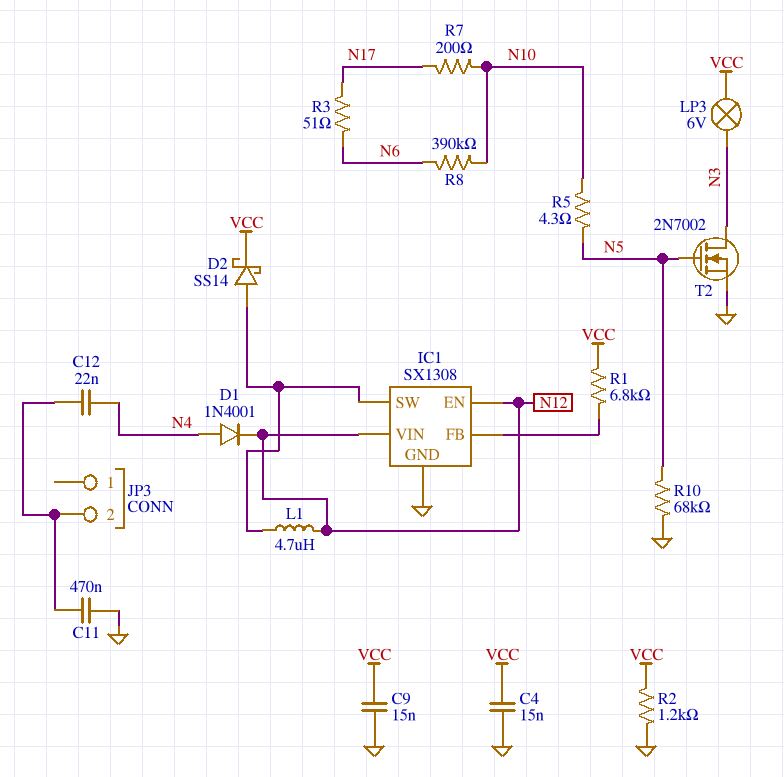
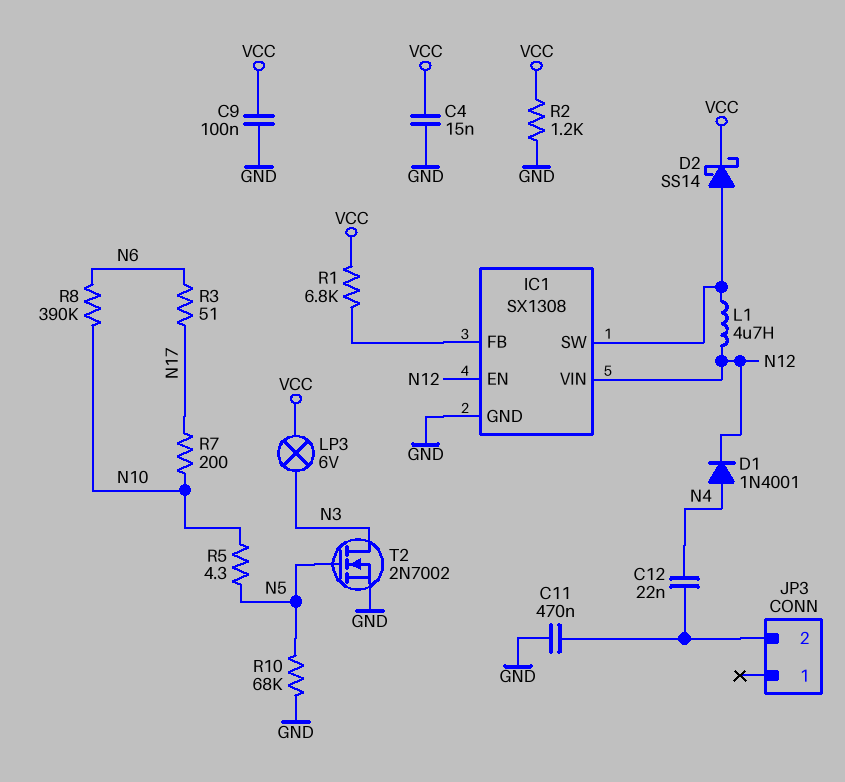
C9: 15nF (GND, VCC) -> 100nF (GND, VCC)

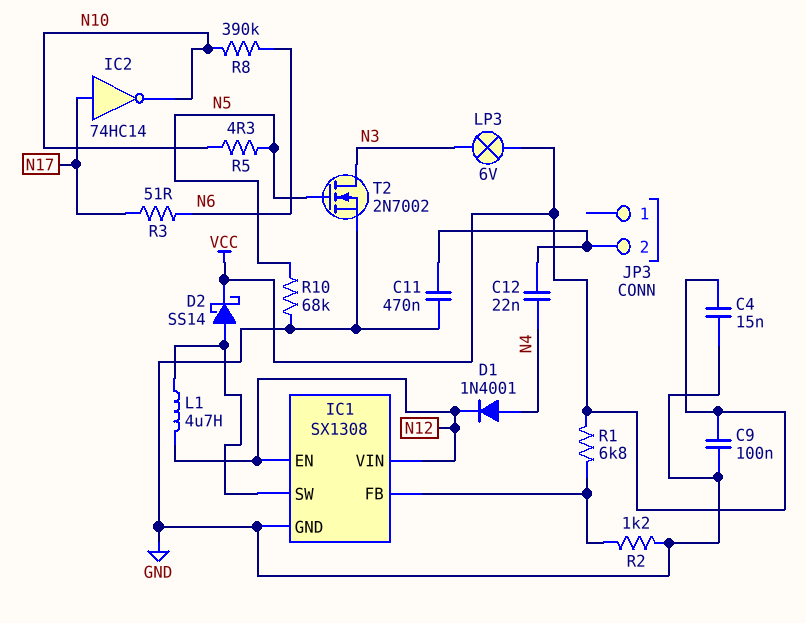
IC2: none -> NOT 74HC14 (in N17, out N10)
R2: 1.2k (GND, VCC) -> 1.2k (GND, IC1/FB)
R7: 200 (N10, N17) -> none

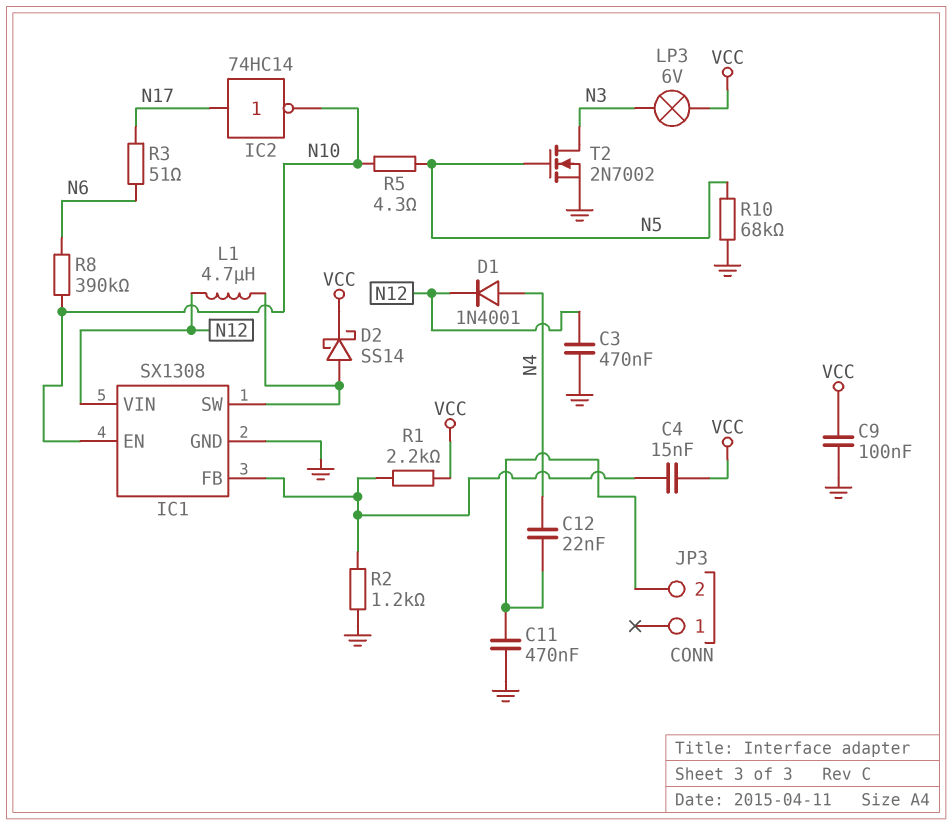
C3: none -> 470nF (GND, N12)
C4: 15nF (GND, VCC) -> 15nF (IC1/FB, VCC)
IC1 pin EN: N12 -> N10
R1: 6.8k (IC1/FB, VCC) -> 2.2k (IC1/FB, VCC)

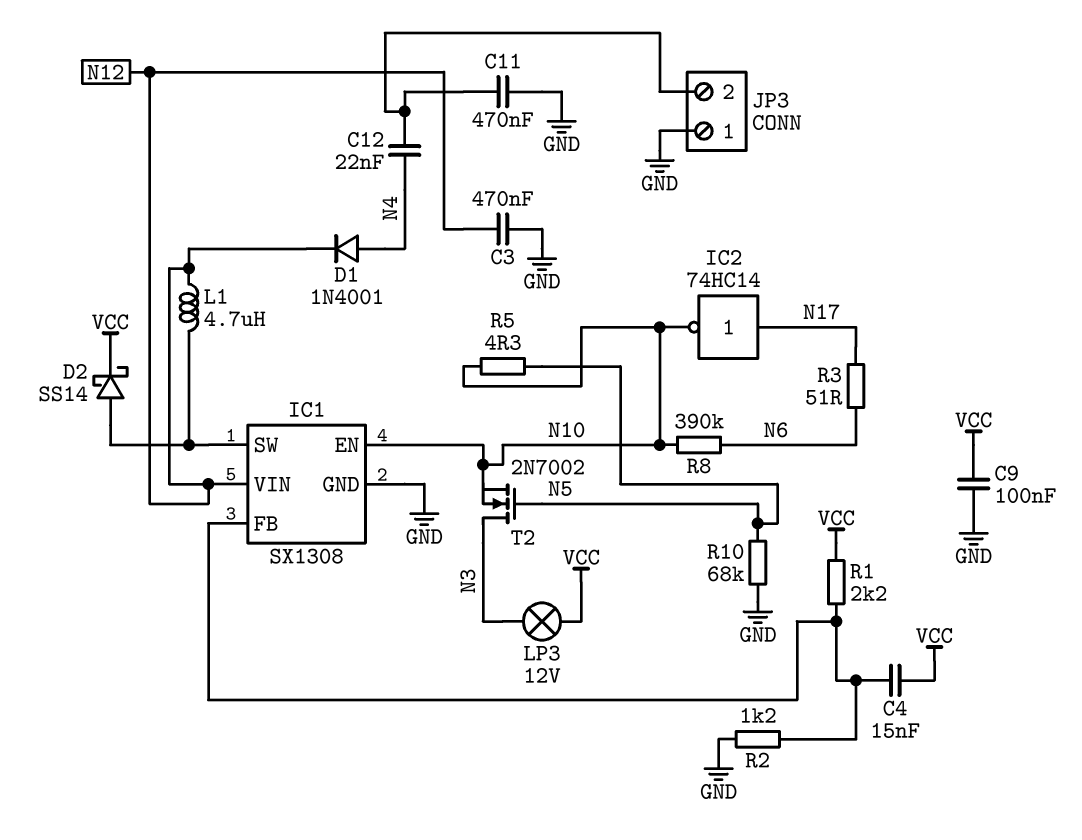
JP3 pin 1: none -> GND
LP3: lamp 6V (N3, VCC) -> lamp 12V (N3, VCC)
T2: NMOS 2N7002 (G N5, D N3, S GND) -> NMOS 2N7002 (G N5, D N3, S N10)

